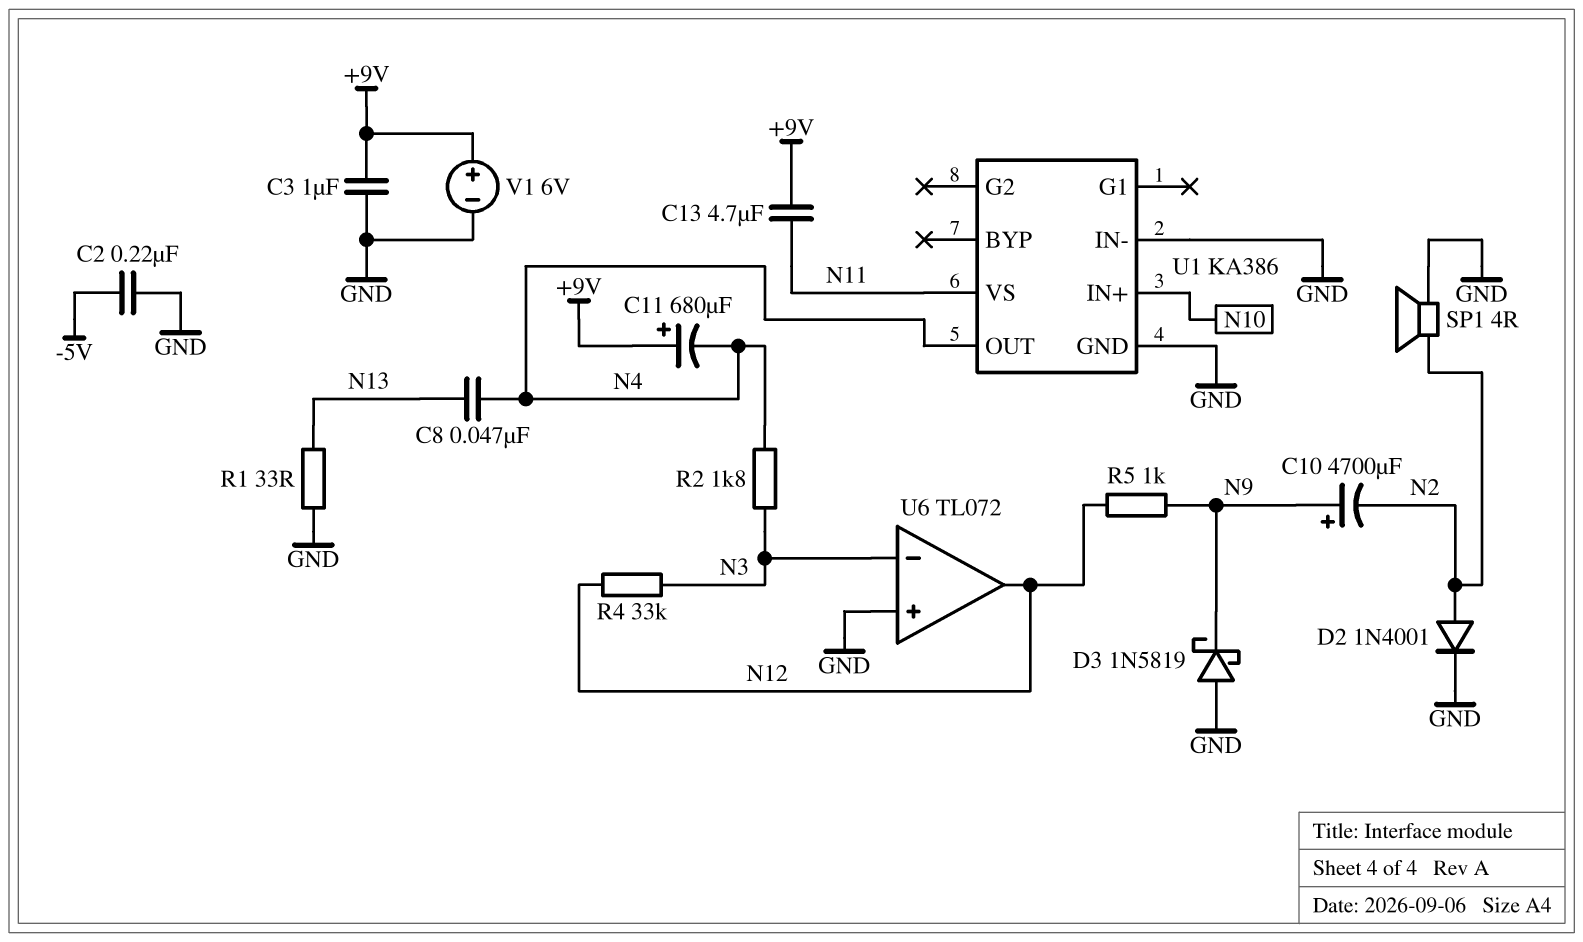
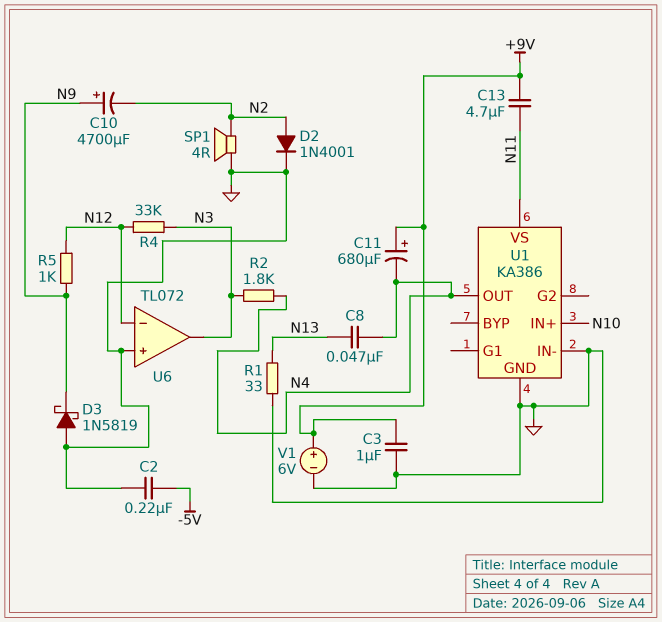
U6 pin in-: N3 -> N12
U6 pin out: N12 -> N3

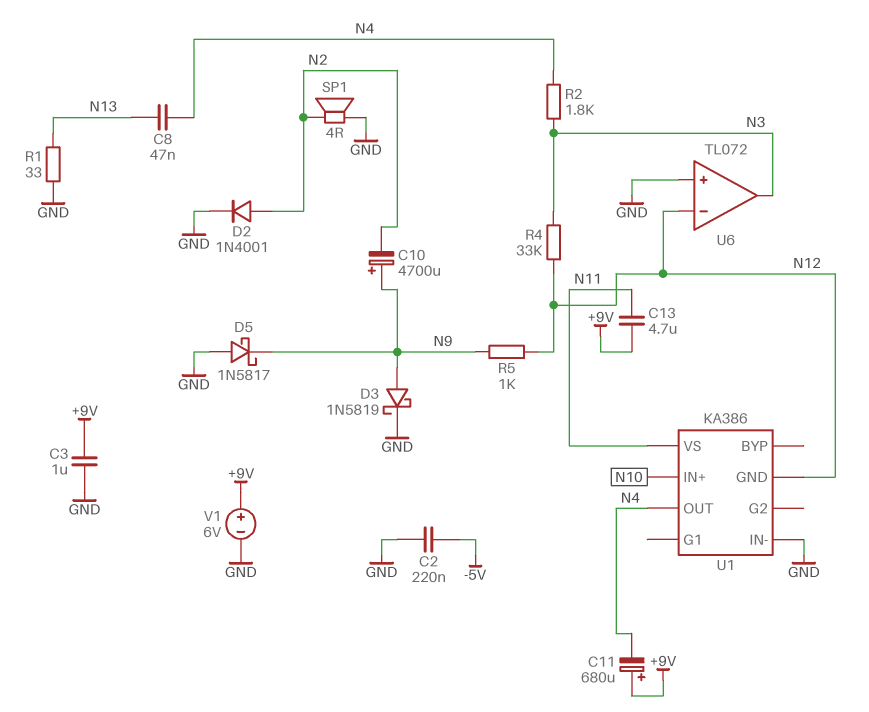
D3: schottky 1N5819 (A GND, K N9) -> schottky 1N5819 (A N9, K GND)
D5: none -> schottky 1N5817 (A GND, K N9)
U1 pin GND: GND -> N12

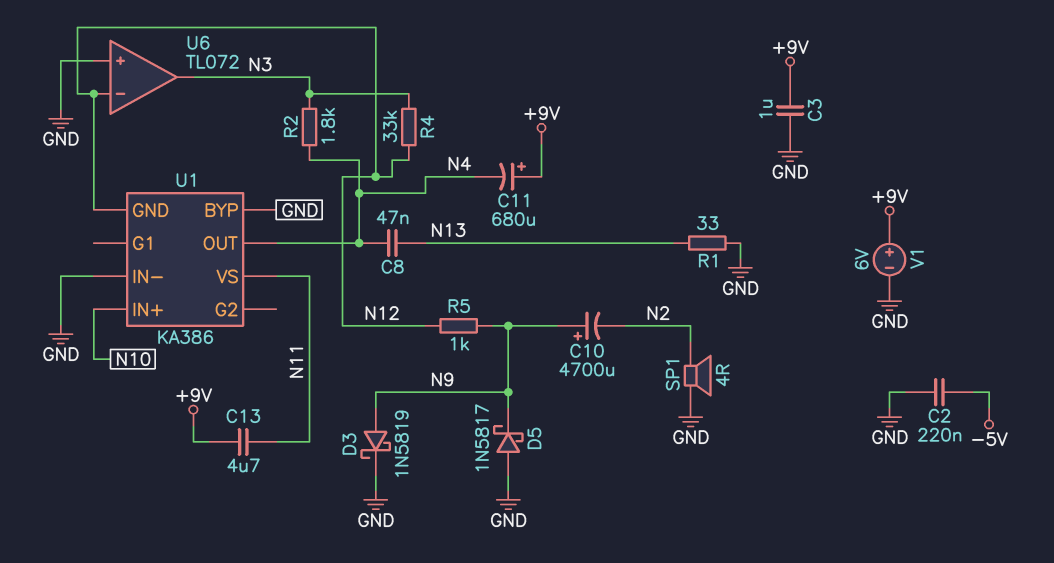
D2: diode 1N4001 (A N2, K GND) -> none
U1 pin BYP: none -> GND

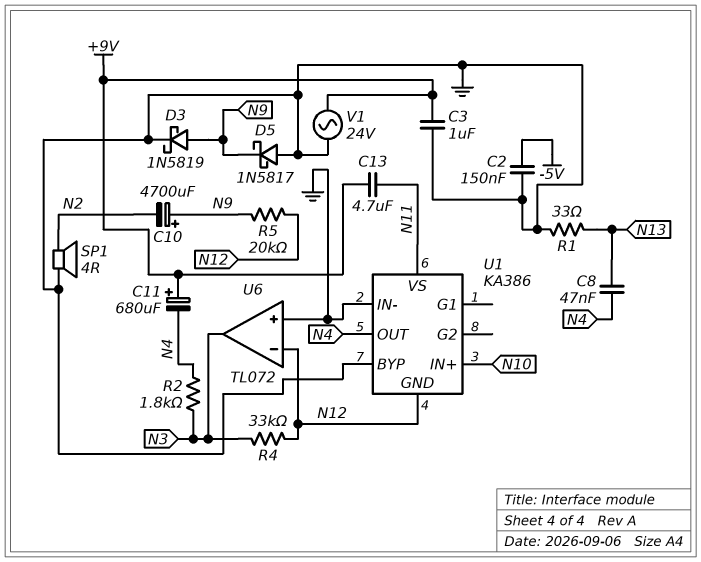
C2: 220nF (-5V, GND) -> 150nF (-5V, GND)
R5: 1k (N9, N12) -> 20k (N9, N12)
V1: 6V (plus +9V, minus GND) -> AC 24V (+9V, GND)

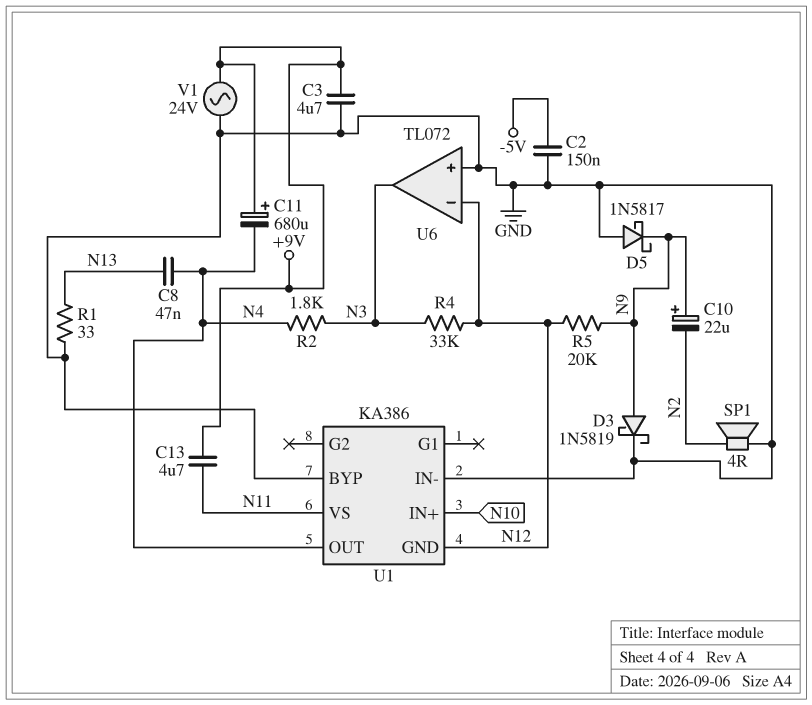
C3: 1uF (+9V, GND) -> 4.7uF (+9V, GND)
C10: 4700uF (plus N9, minus N2) -> 22uF (plus N9, minus N2)

